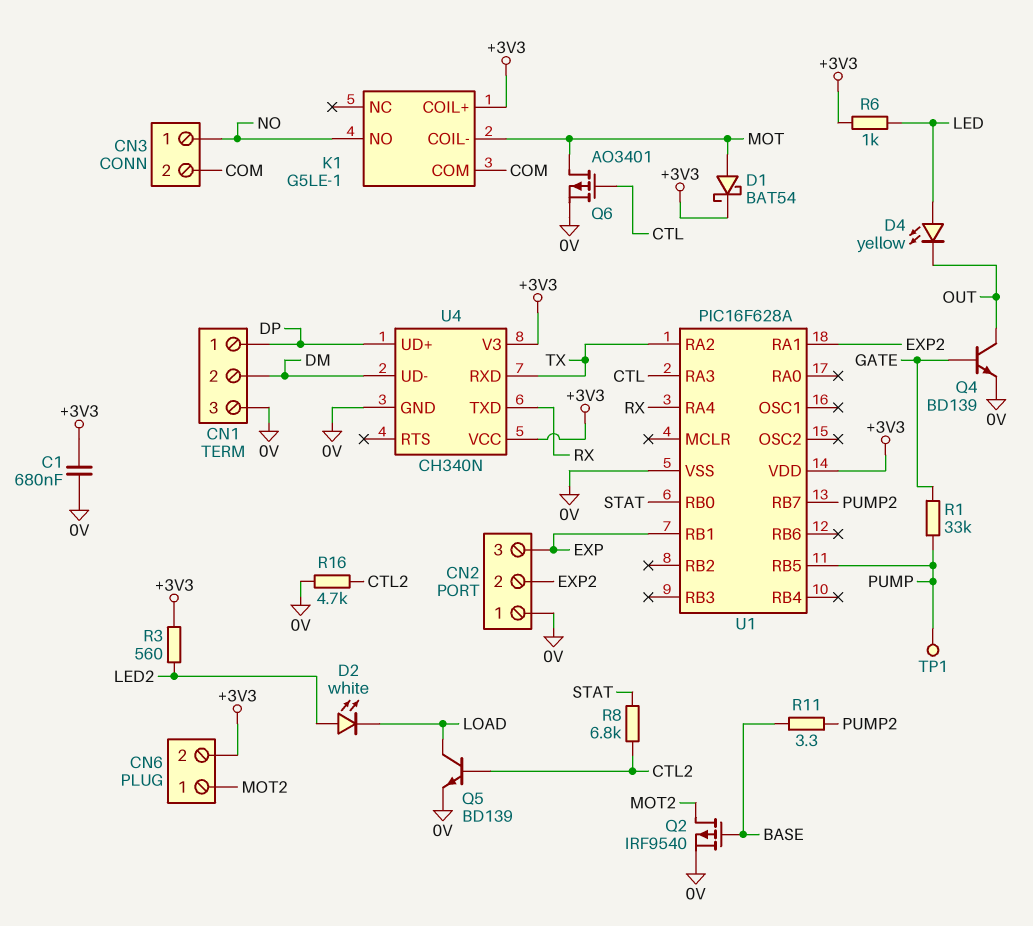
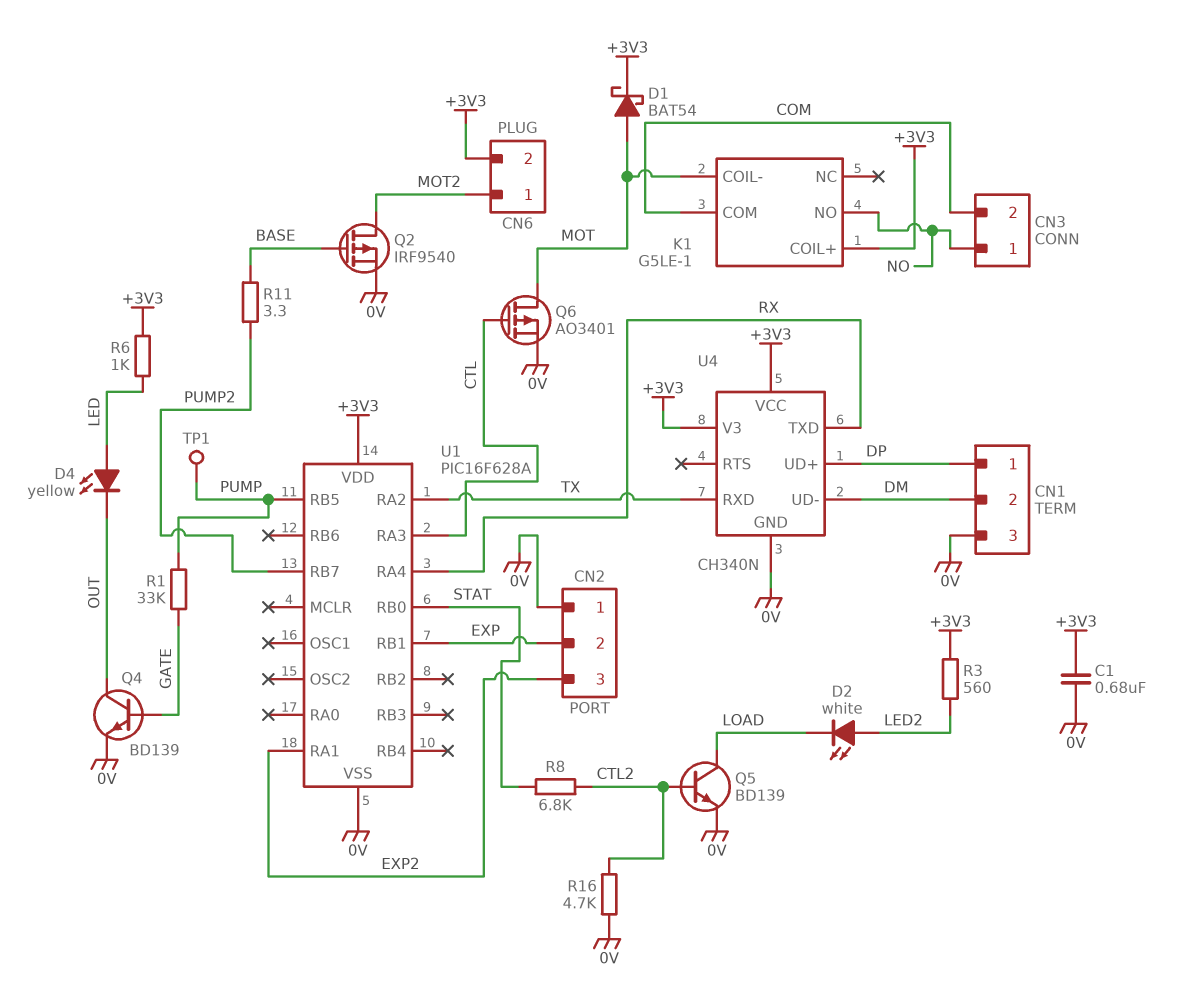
CN2 pin 2: EXP2 -> EXP
CN2 pin 3: EXP -> EXP2

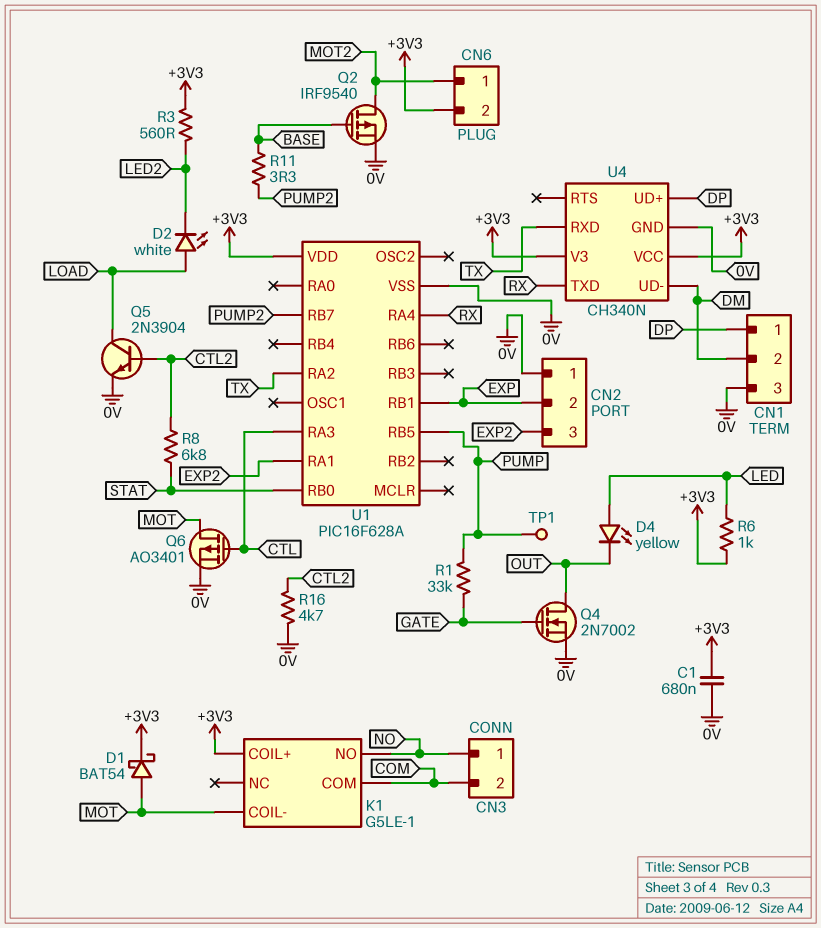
D2: LED white (A LED2, K LOAD) -> LED white (A LOAD, K LED2)
Q4: NPN BD139 (B GATE, C OUT, E 0V) -> NMOS 2N7002 (G GATE, D OUT, S 0V)
Q5: NPN BD139 (B CTL2, C LOAD, E 0V) -> NPN 2N3904 (B CTL2, C LOAD, E 0V)

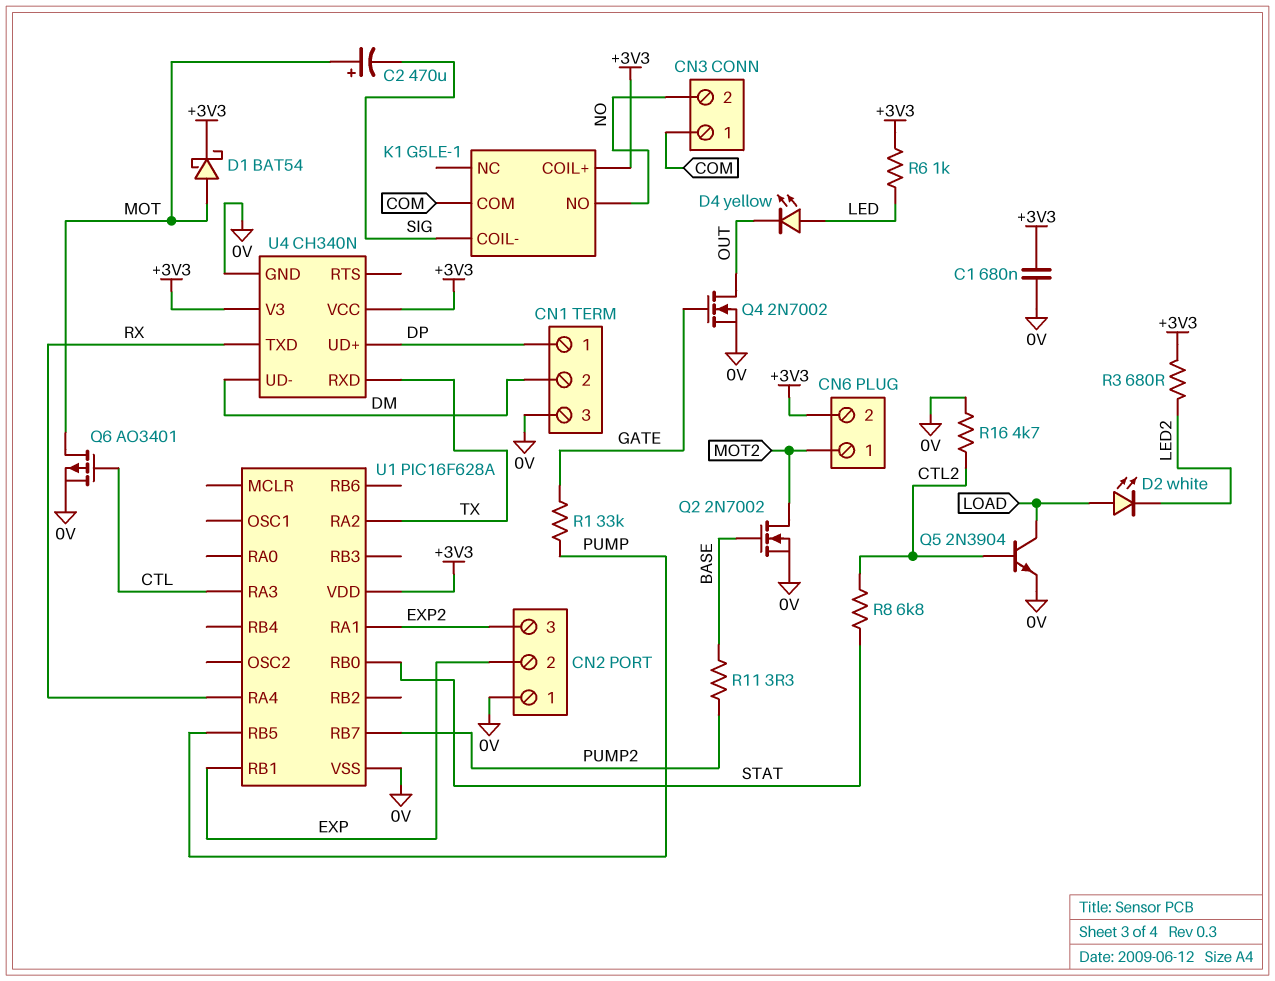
C2: none -> 470uF (plus MOT, minus SIG)
CN3 pin 1: NO -> COM
CN3 pin 2: COM -> NO
K1 pin COIL-: MOT -> SIG
Q2: PMOS IRF9540 (G BASE, D MOT2, S 0V) -> NMOS 2N7002 (G BASE, D MOT2, S 0V)
R3: 560 (+3V3, LED2) -> 680 (+3V3, LED2)
TP1: test point (PUMP) -> none

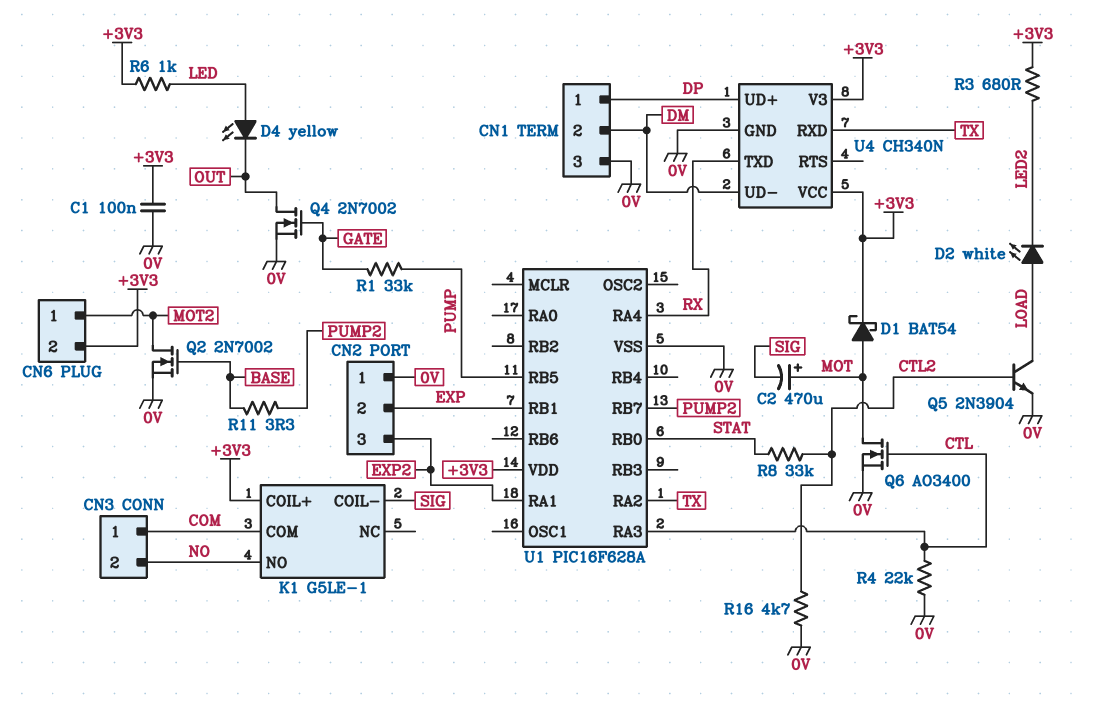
C1: 680nF (+3V3, 0V) -> 100nF (+3V3, 0V)
Q6: PMOS AO3401 (G CTL, D MOT, S 0V) -> NMOS AO3400 (G CTL, D MOT, S 0V)
R4: none -> 22k (0V, CTL)
R8: 6.8k (CTL2, STAT) -> 33k (CTL2, STAT)

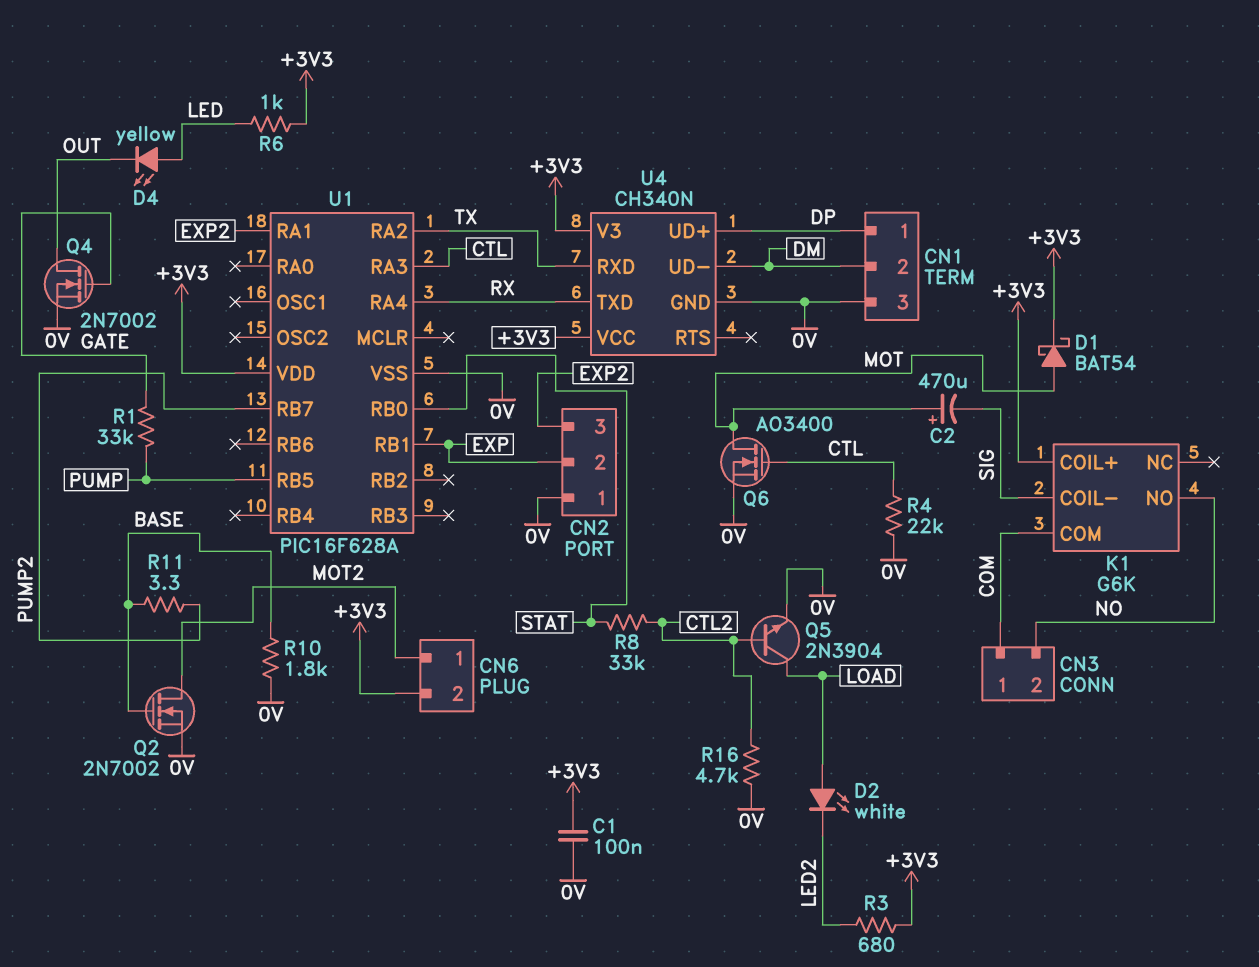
K1: G5LE-1 -> G6K
R10: none -> 1.8k (0V, BASE)

